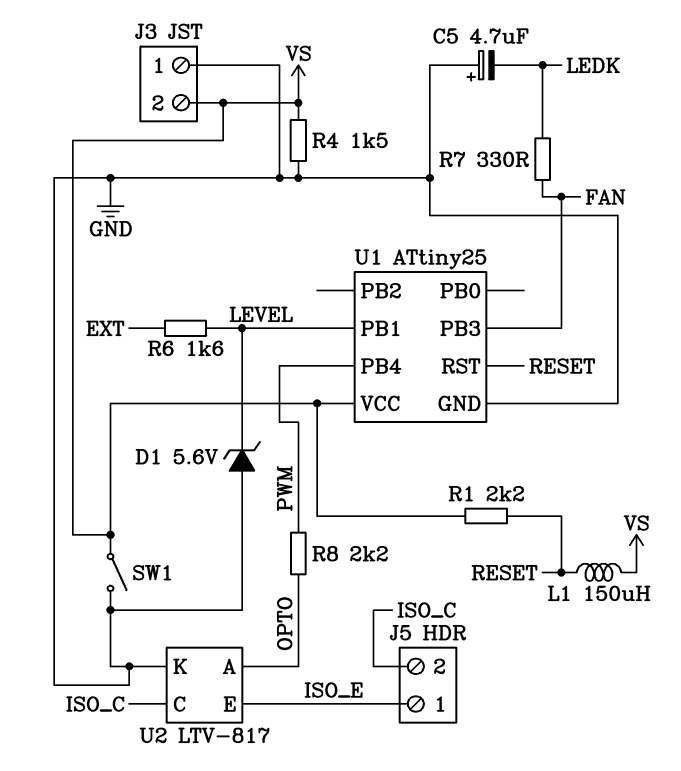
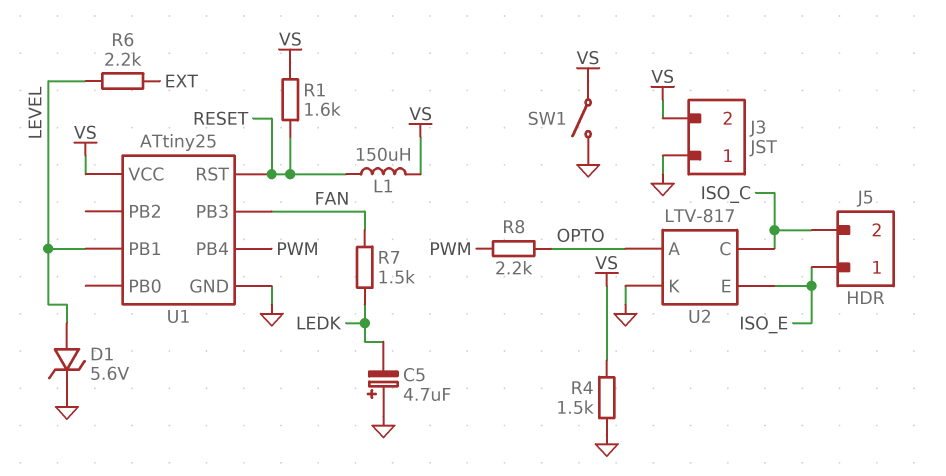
D1: zener 5.6V (A GND, K LEVEL) -> zener 5.6V (A LEVEL, K GND)
R1: 2.2k (RESET, VS) -> 1.6k (RESET, VS)
R6: 1.6k (EXT, LEVEL) -> 2.2k (EXT, LEVEL)
R7: 330 (FAN, LEDK) -> 1.5k (FAN, LEDK)

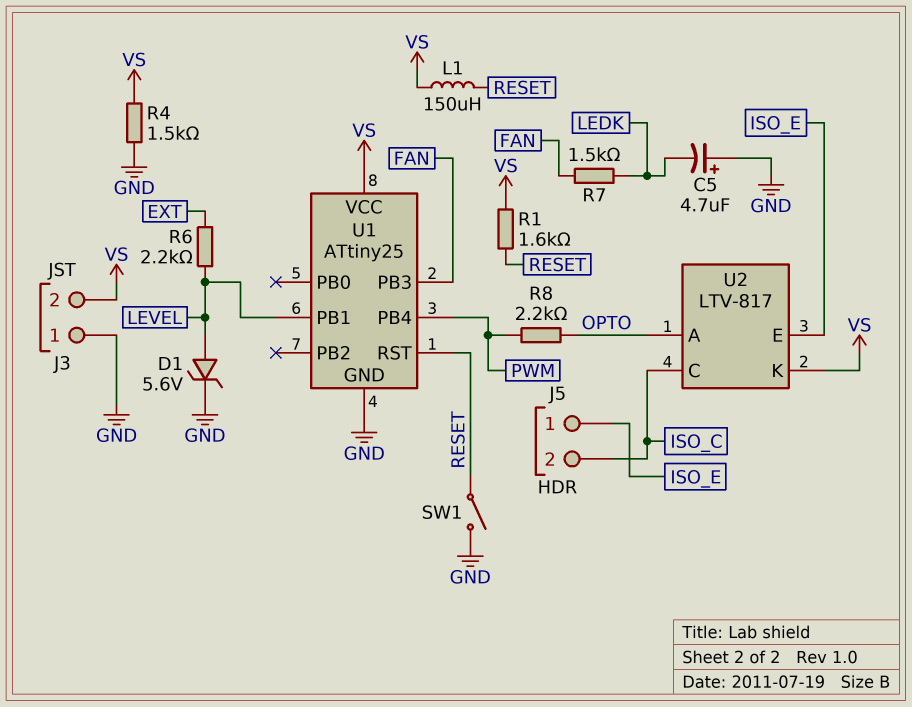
SW1: switch (GND, VS) -> switch (GND, RESET)
U2 pin K: GND -> VS

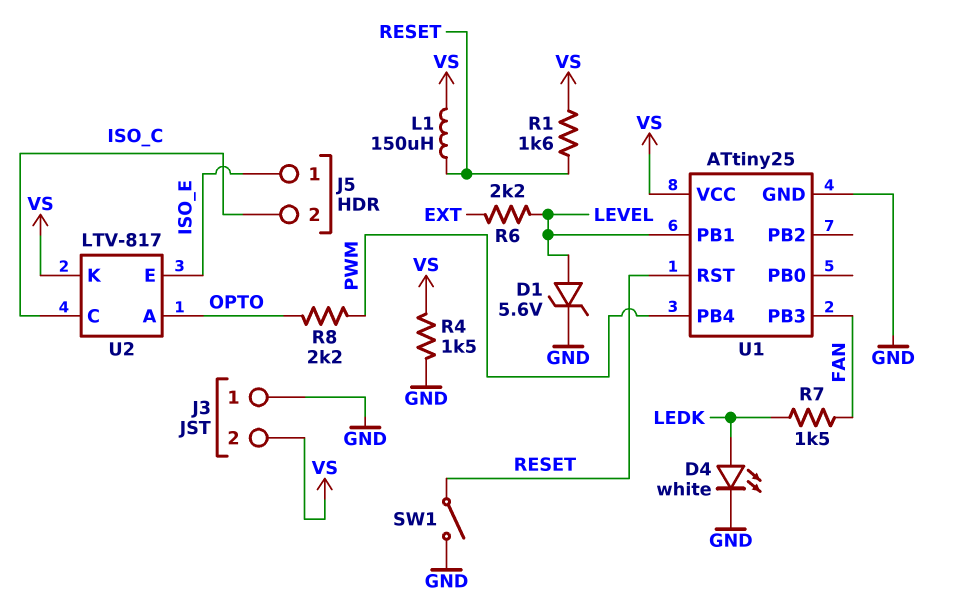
C5: 4.7uF (plus GND, minus LEDK) -> none
D4: none -> LED white (A LEDK, K GND)

